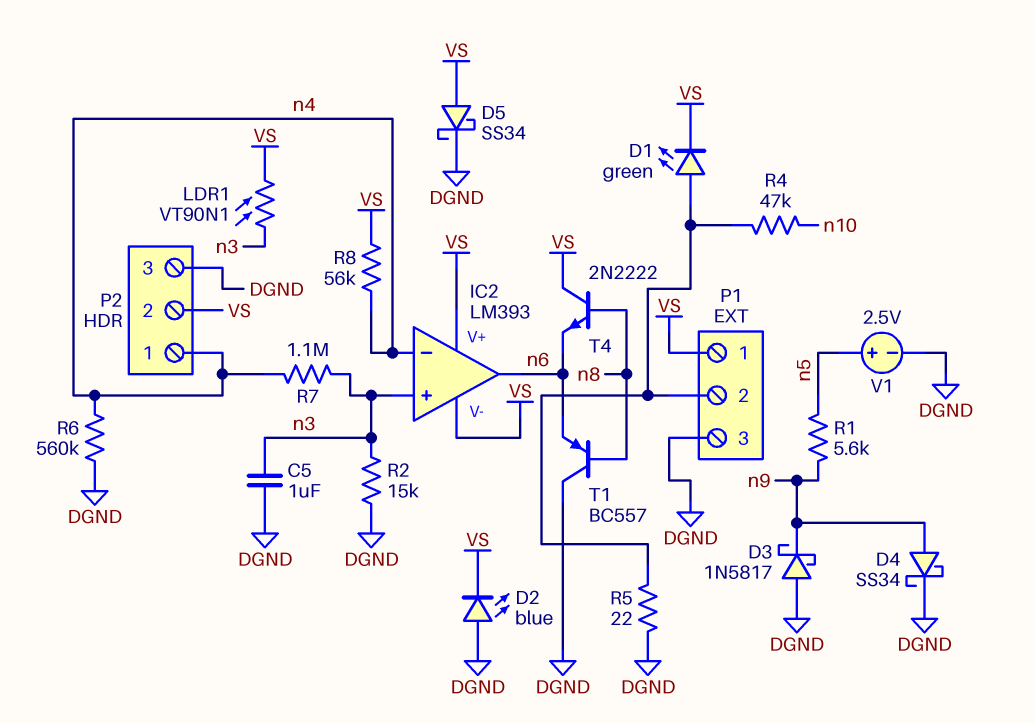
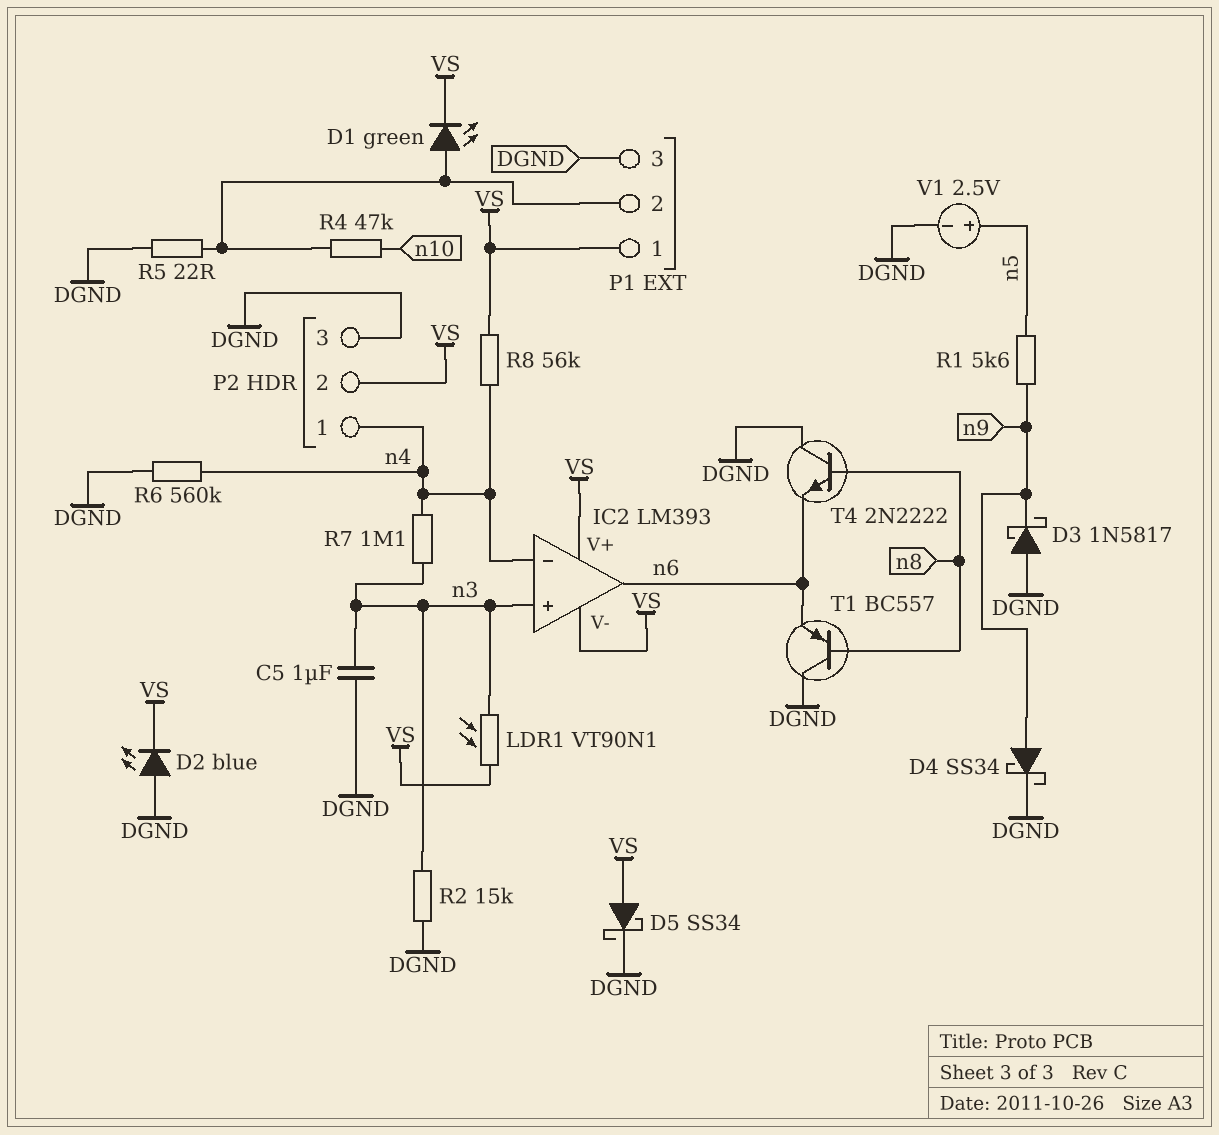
T4: NPN 2N2222 (B n8, C VS, E n6) -> NPN 2N2222 (B n8, C DGND, E n6)

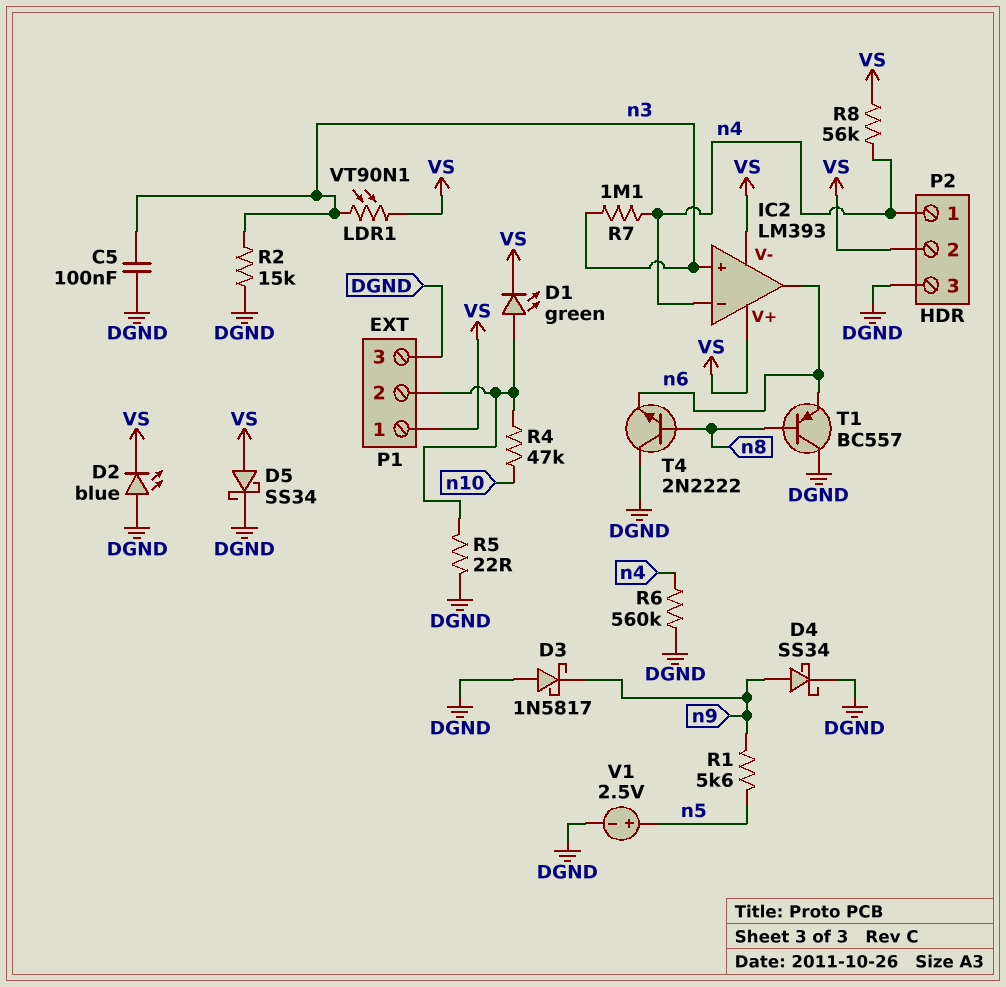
C5: 1uF (DGND, n3) -> 100nF (DGND, n3)

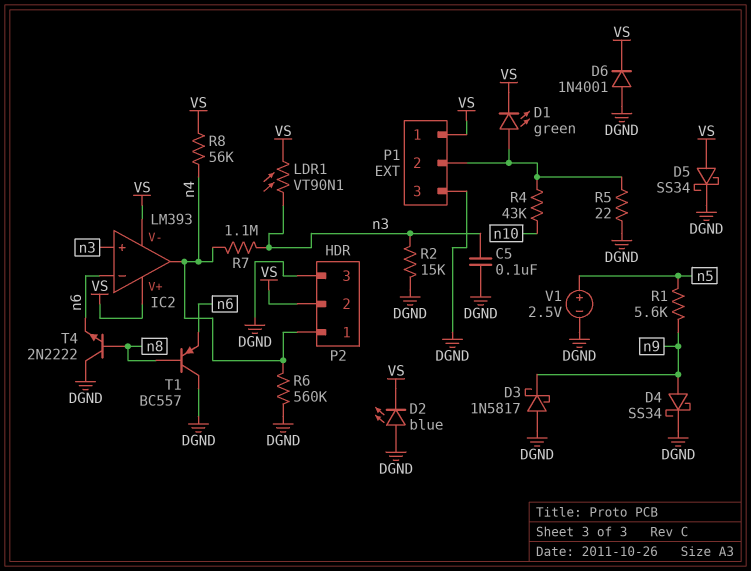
D6: none -> diode 1N4001 (A DGND, K VS)
IC2 pin in-: n4 -> n6
IC2 pin out: n6 -> n4
R4: 47k (P1/2, n10) -> 43k (P1/2, n10)

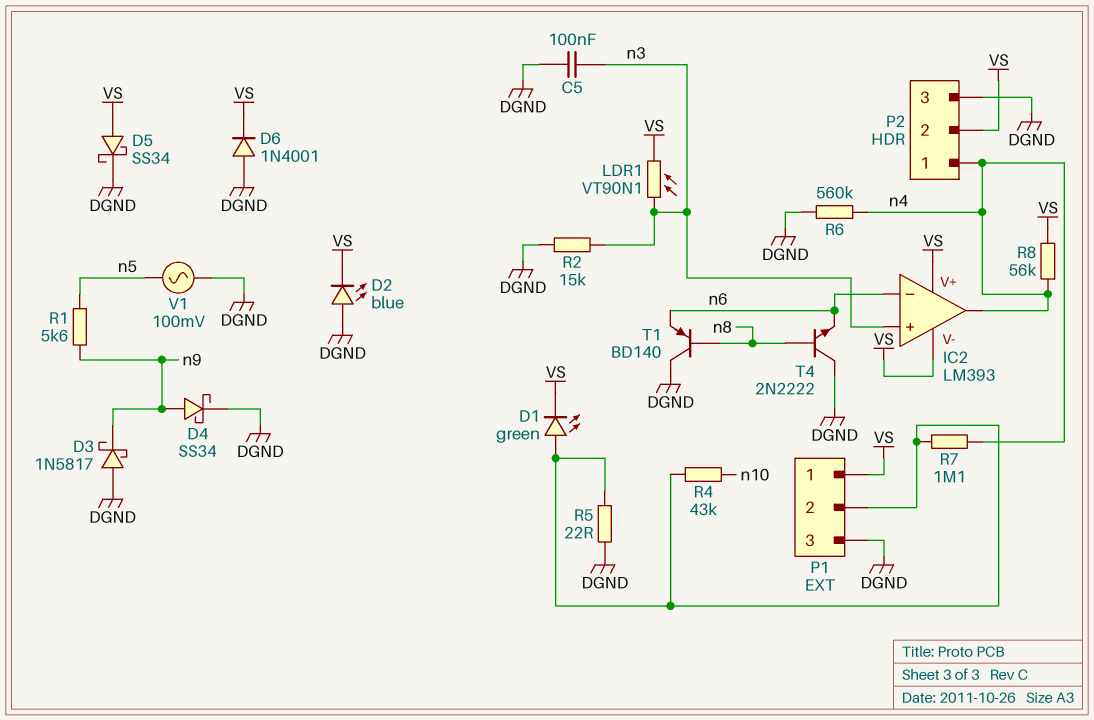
R7: 1.1M (n3, n4) -> 1.1M (P1/2, n4)
T1: PNP BC557 (B n8, C DGND, E n6) -> PNP BD140 (B n8, C DGND, E n6)
V1: 2.5V (plus n5, minus DGND) -> AC 100mV (DGND, n5)

